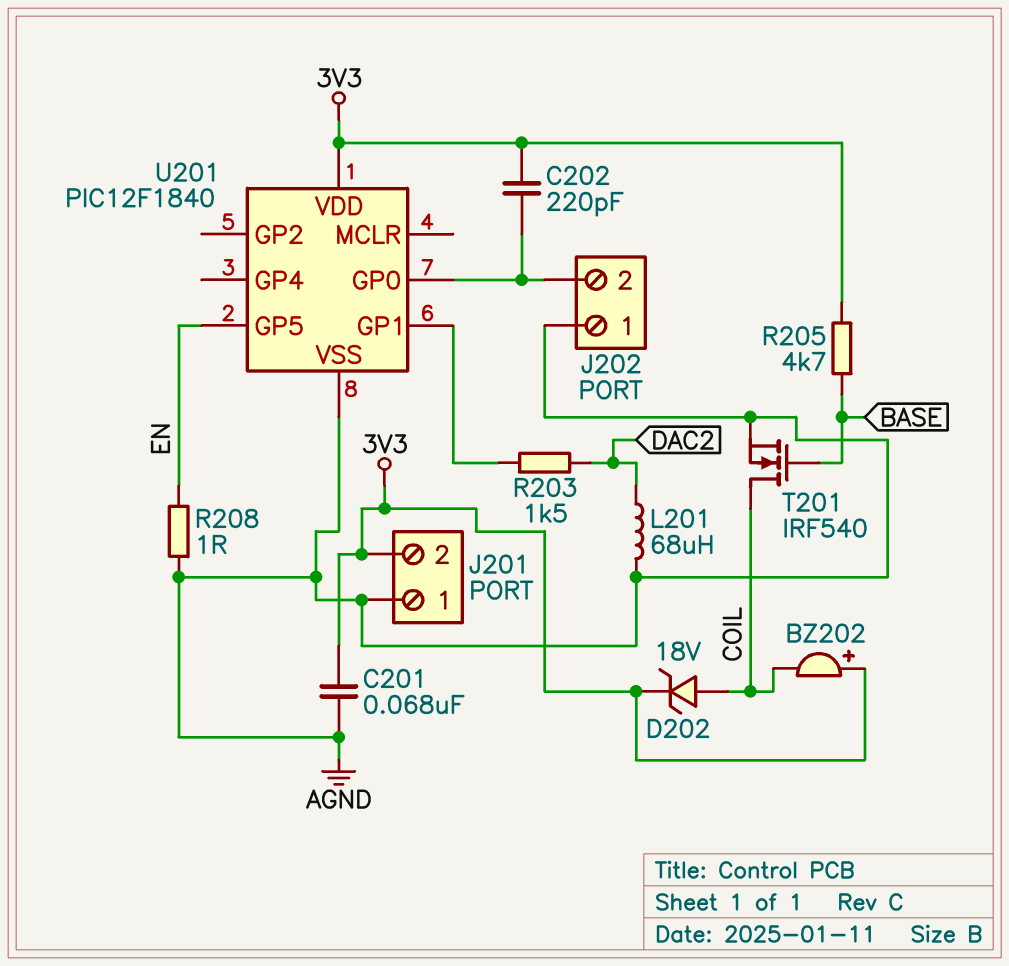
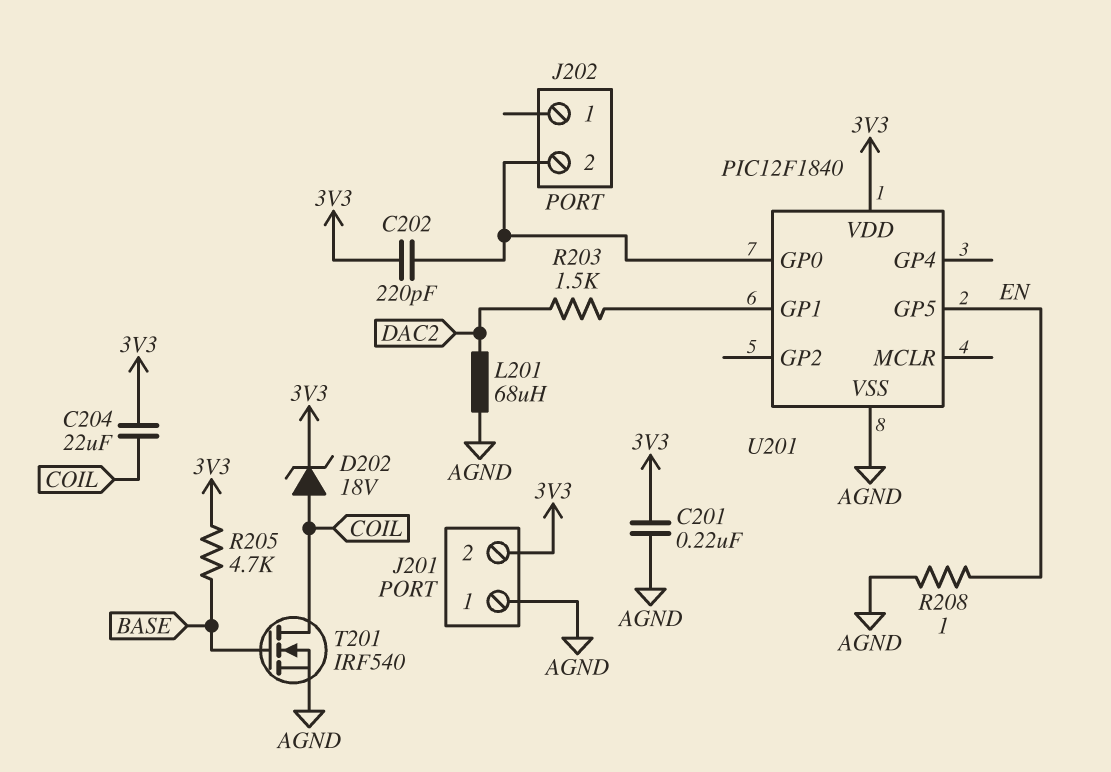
BZ202: buzzer (plus 3V3, minus COIL) -> none
C201: 68nF (3V3, AGND) -> 220nF (3V3, AGND)
C204: none -> 22uF (3V3, COIL)
J202 pin 1: AGND -> none

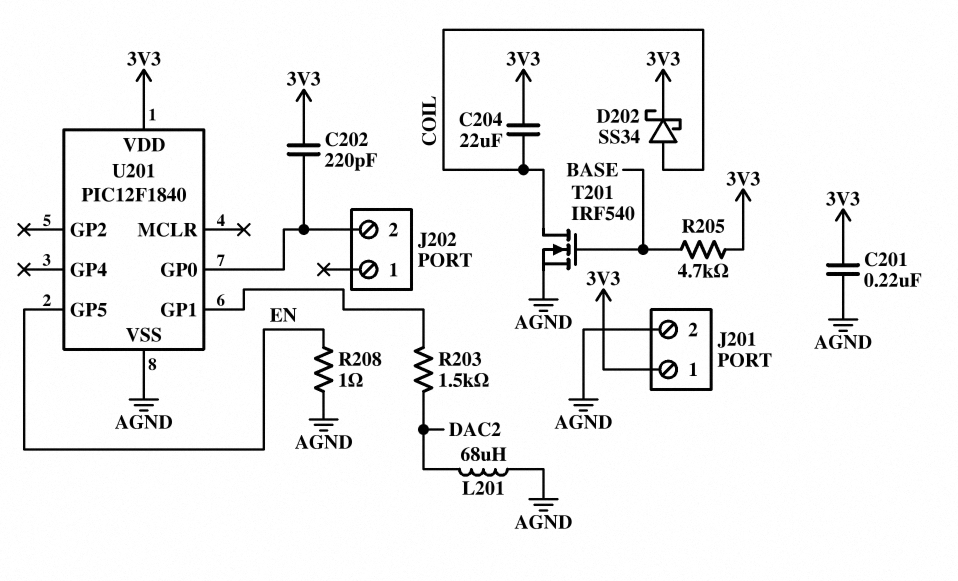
D202: zener 18V (A COIL, K 3V3) -> schottky SS34 (A COIL, K 3V3)
J201 pin 1: AGND -> 3V3
J201 pin 2: 3V3 -> AGND

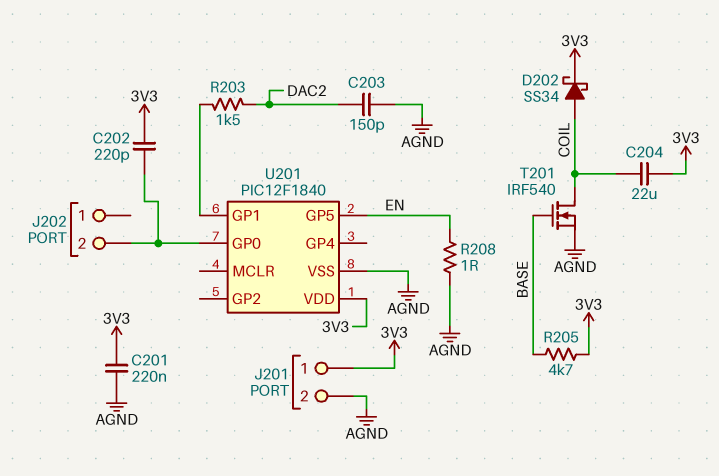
C203: none -> 150pF (AGND, DAC2)
L201: 68uH (AGND, DAC2) -> none

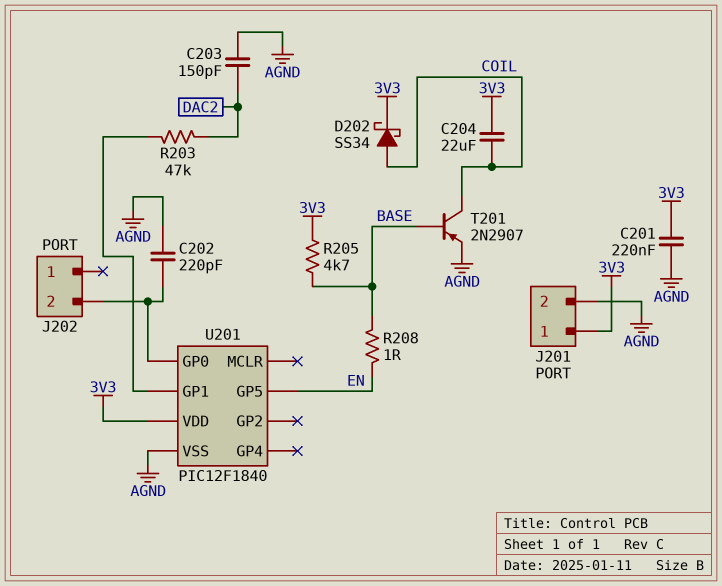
C202: 220pF (3V3, J202/2) -> 220pF (AGND, J202/2)
R203: 1.5k (DAC2, U201/GP1) -> 47k (DAC2, U201/GP1)
R208: 1 (AGND, EN) -> 1 (BASE, EN)
T201: NMOS IRF540 (G BASE, D COIL, S AGND) -> PNP 2N2907 (B BASE, C COIL, E AGND)

